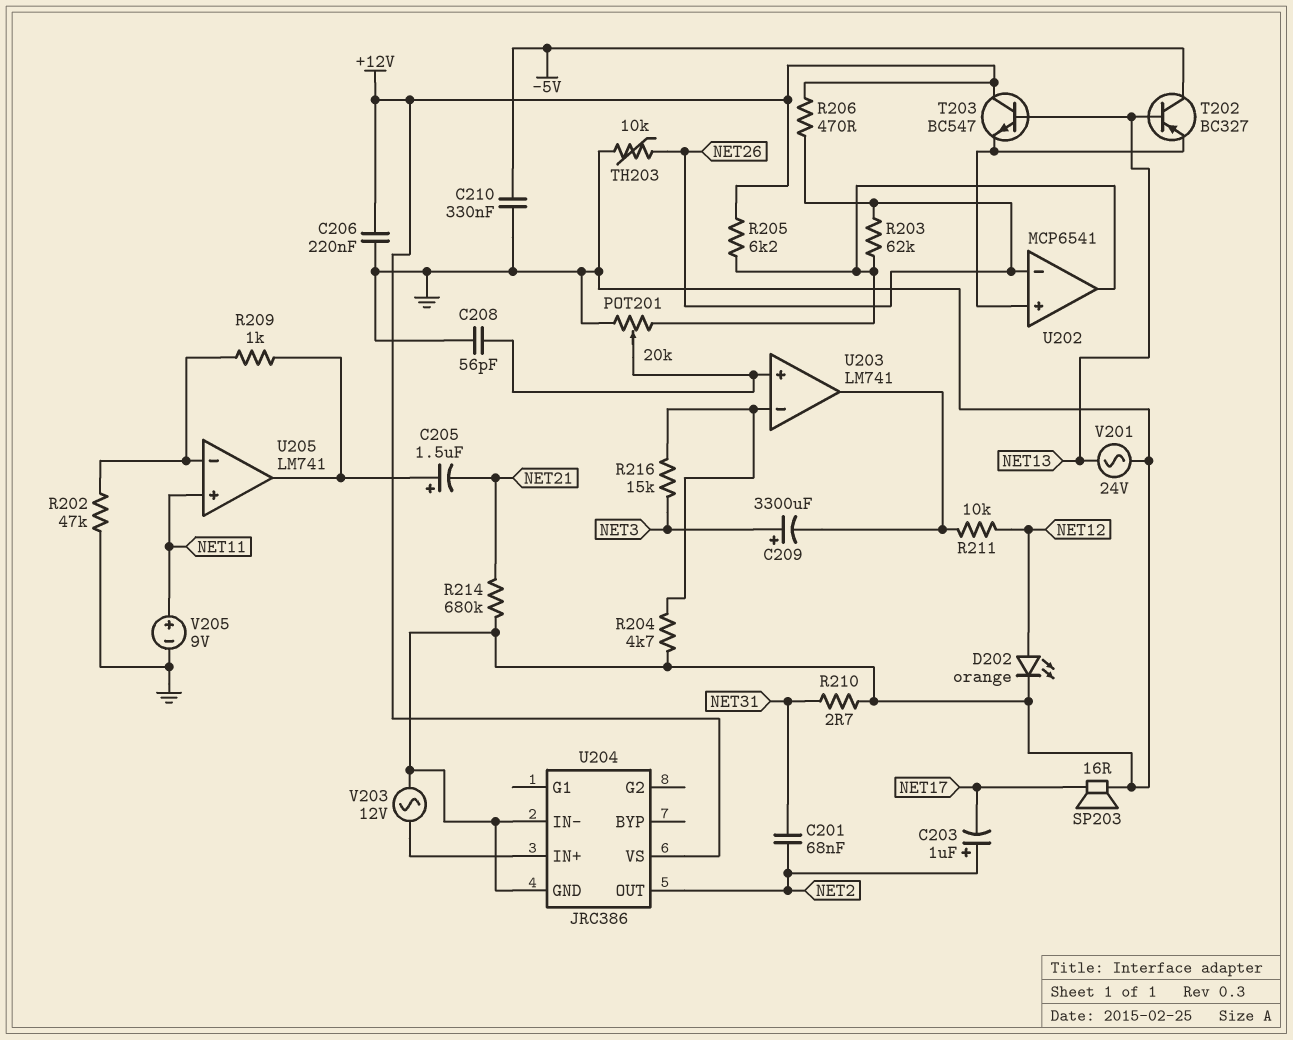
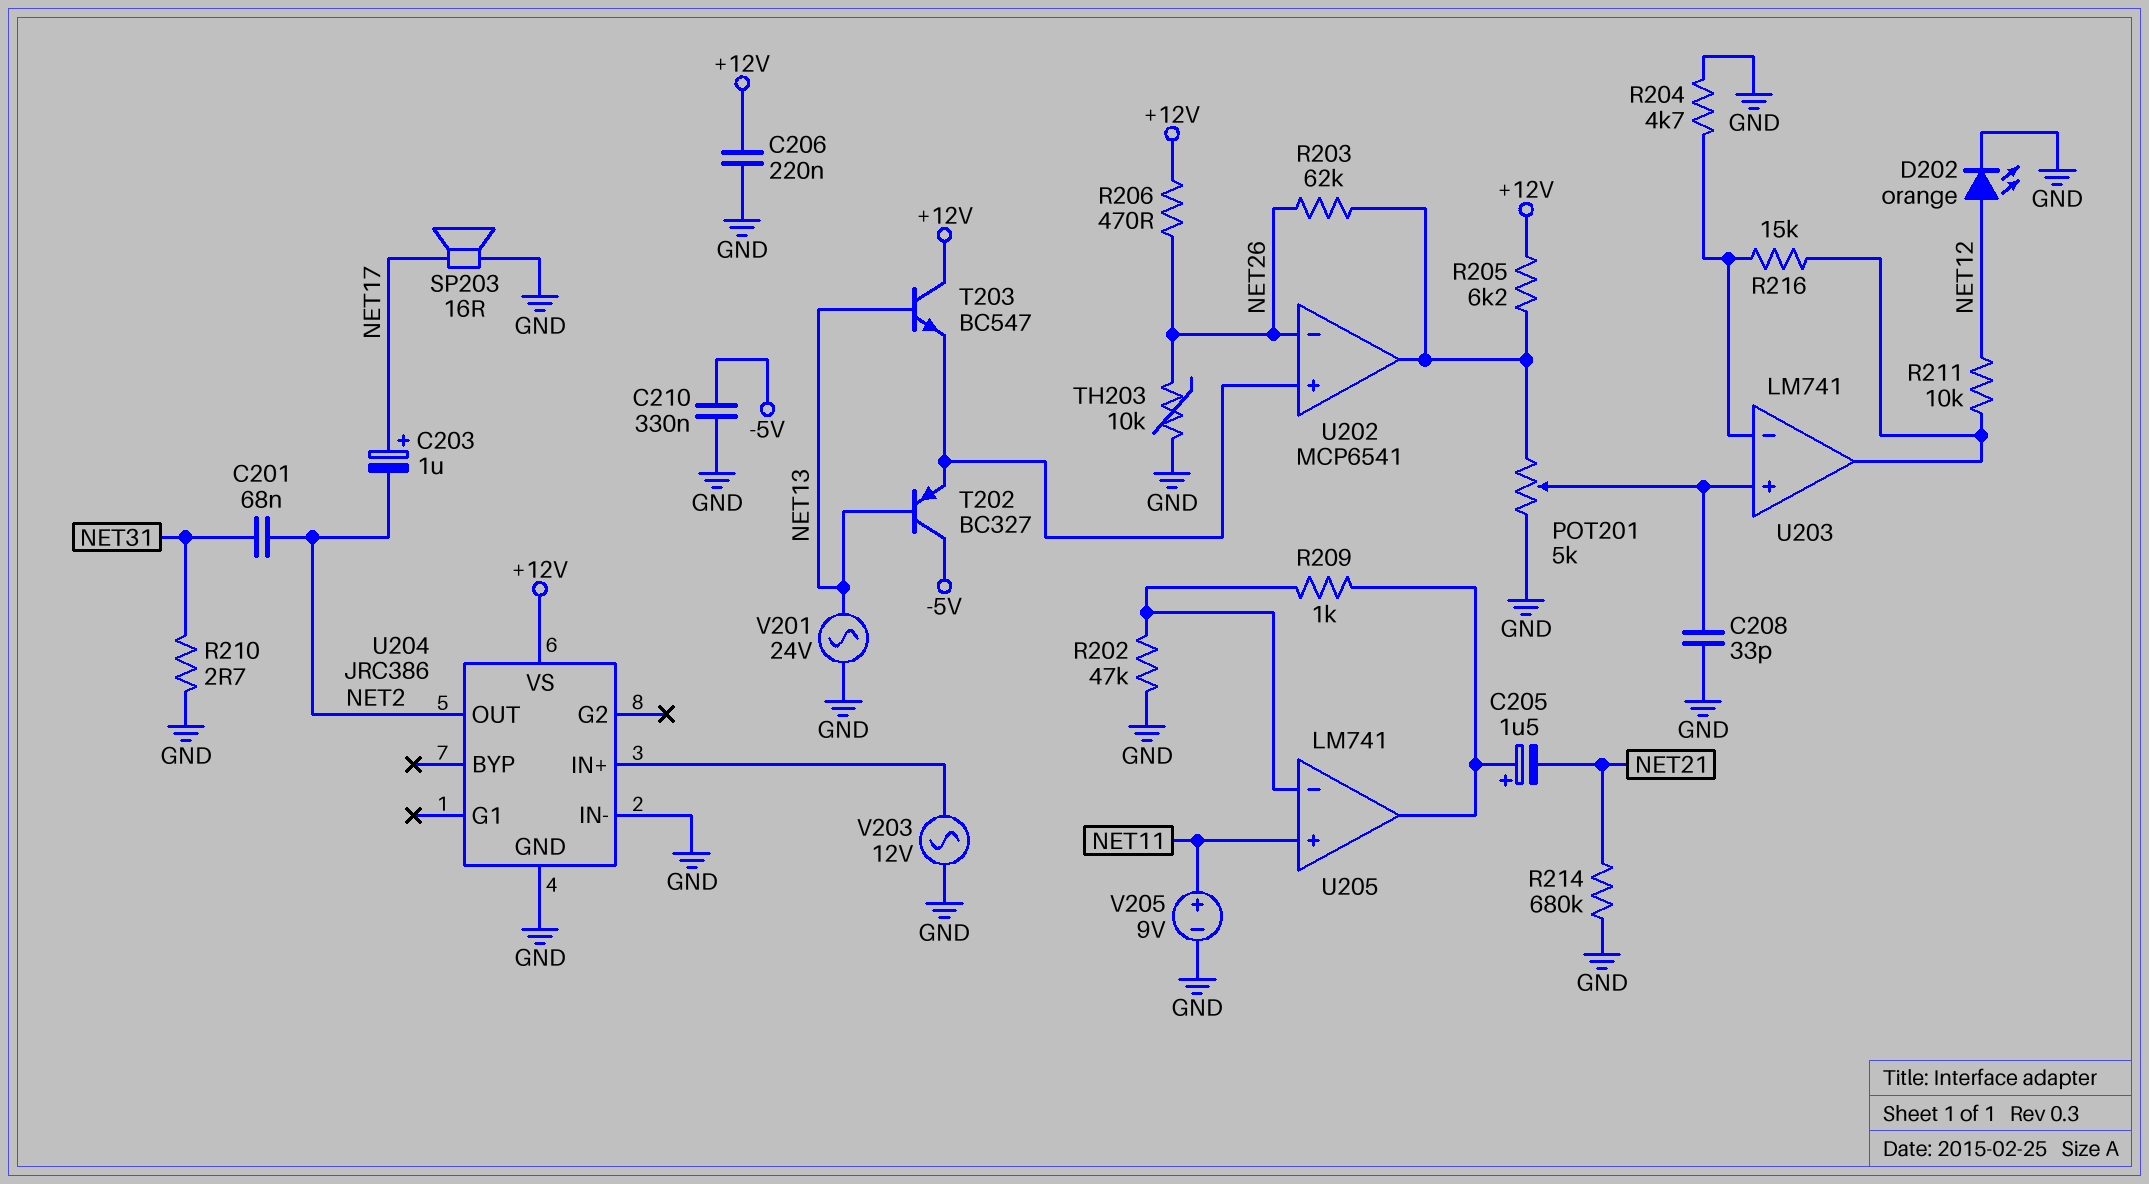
C203: 1uF (plus NET2, minus NET17) -> 1uF (plus NET17, minus NET2)
C208: 56pF (GND, U203/in+) -> 33pF (GND, U203/in+)
C209: 3300uF (plus NET3, minus U203/out) -> none
POT201: 20k (GND, U202/out, wiper U203/in+) -> 5k (GND, U202/out, wiper U203/in+)
R216: 15k (NET3, U203/in-) -> 15k (U203/in-, U203/out)

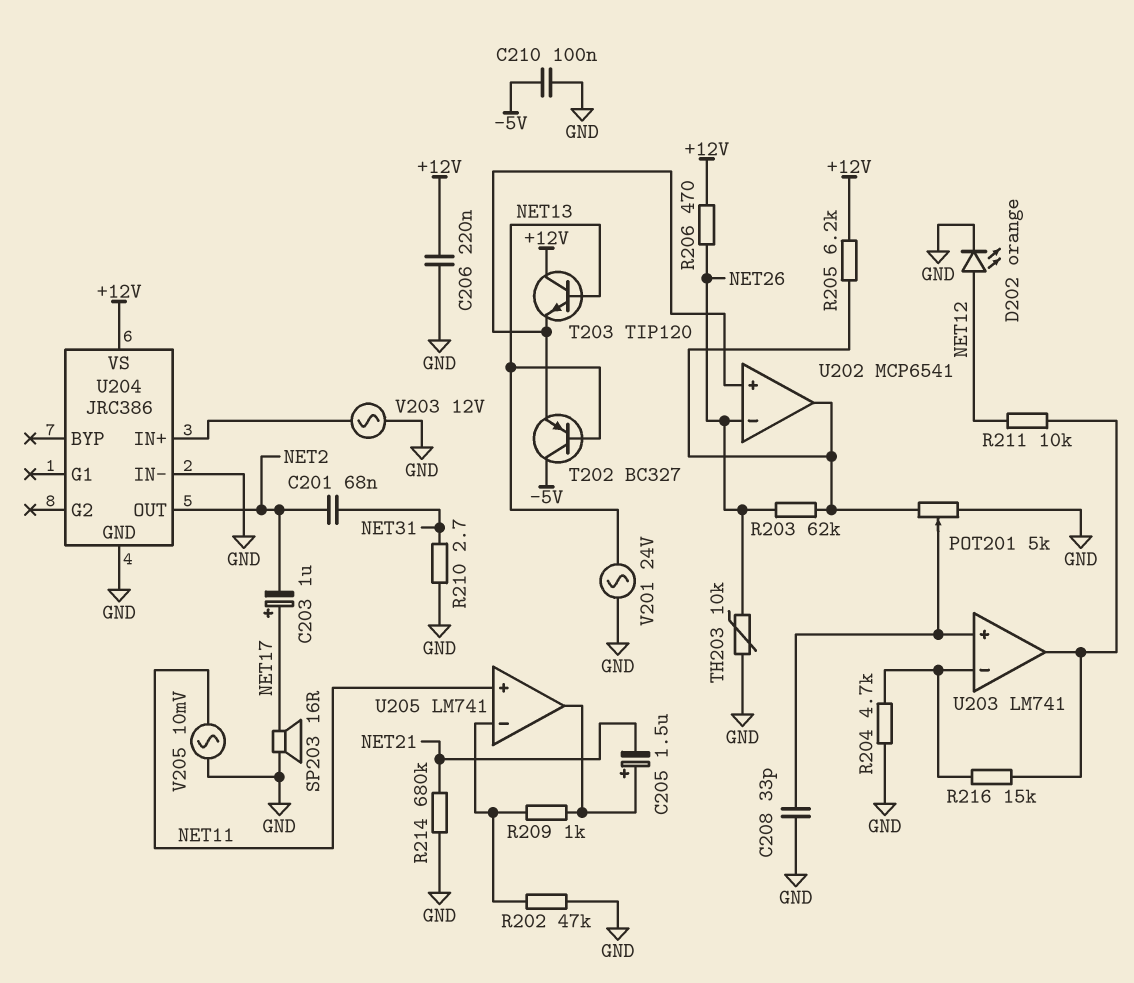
C210: 330nF (-5V, GND) -> 100nF (-5V, GND)
T203: NPN BC547 (B NET13, C +12V, E U202/in+) -> NPN TIP120 (B NET13, C +12V, E U202/in+)
V205: 9V (plus NET11, minus GND) -> AC 10mV (GND, NET11)

